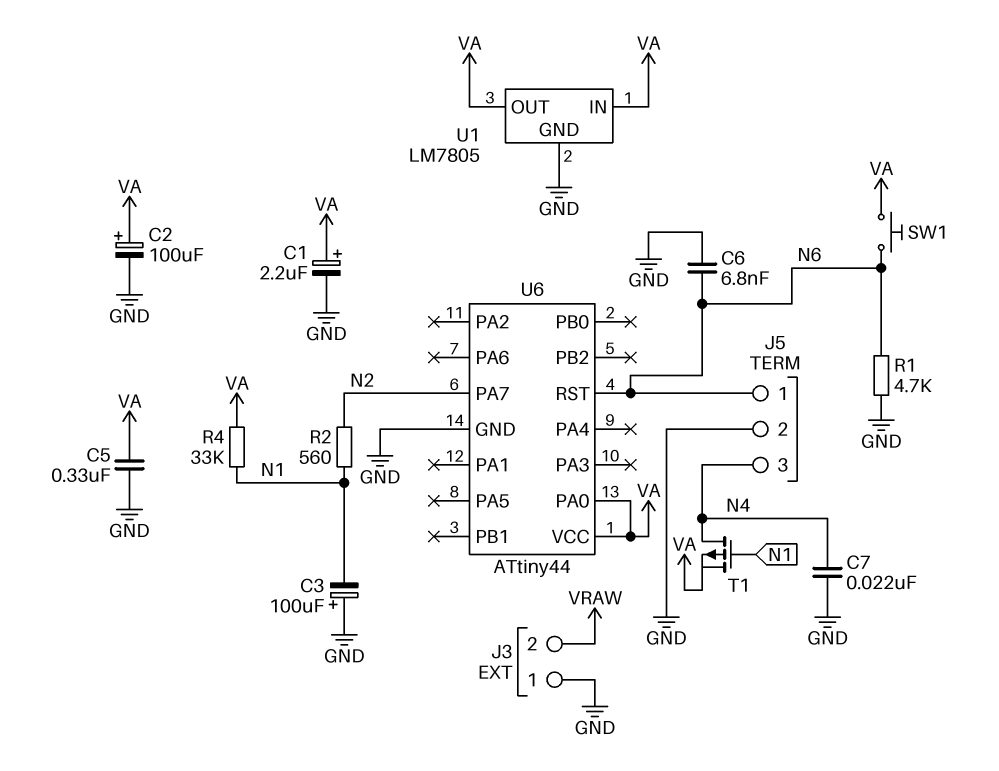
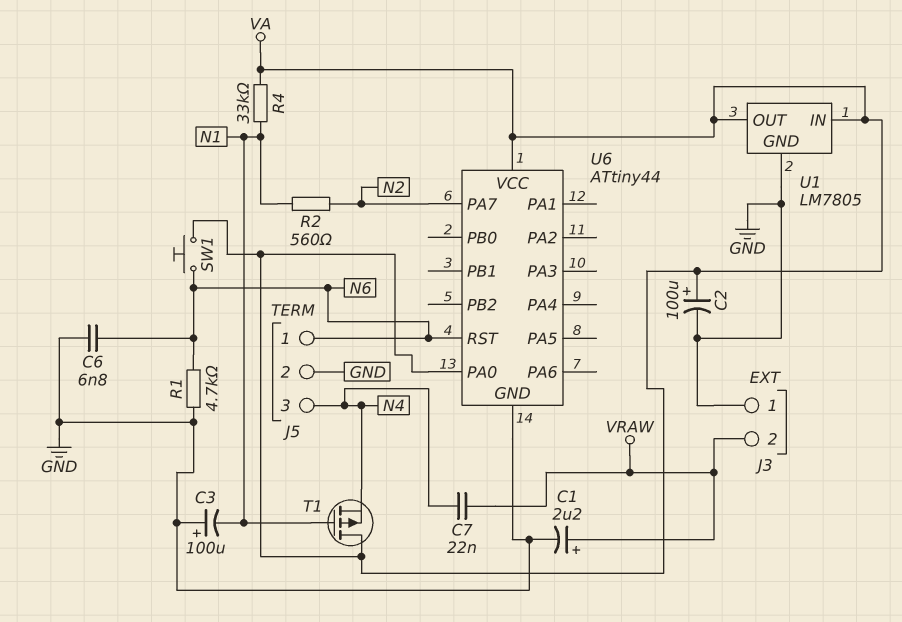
C1: 2.2uF (plus VA, minus GND) -> 2.2uF (plus VRAW, minus GND)
C5: 330nF (GND, VA) -> none
C7: 22nF (GND, N4) -> 22nF (N4, VRAW)
T1: PMOS (G N1, D N4, S VA) -> PMOS (G N1, D VA, S N4)

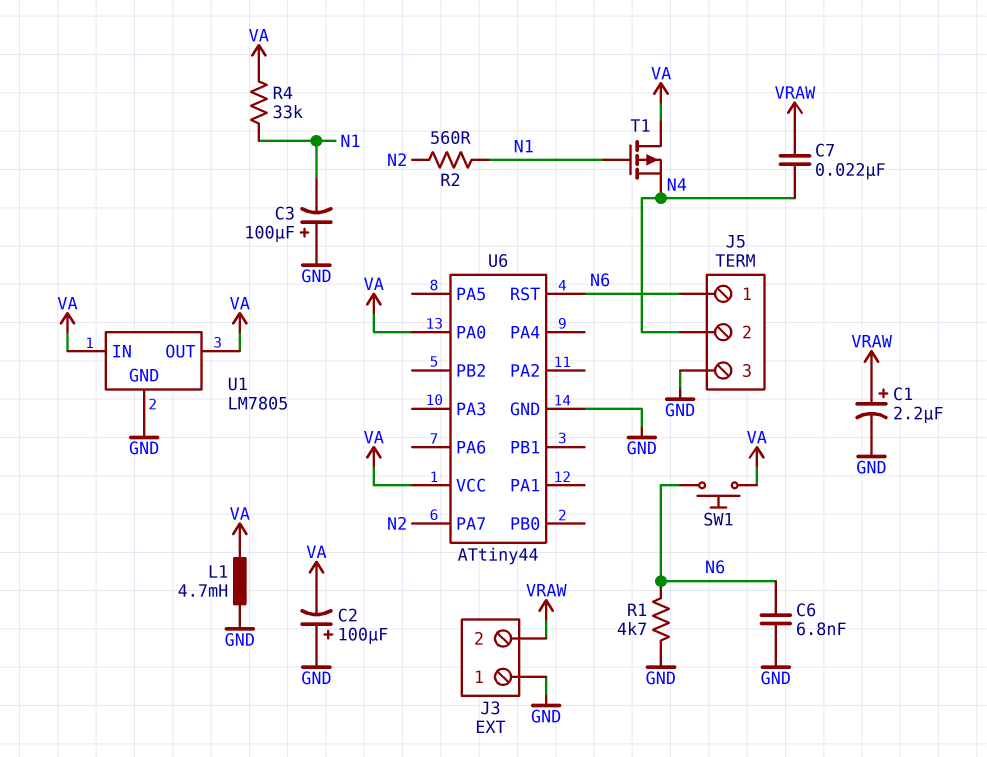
C2: 100uF (plus VA, minus GND) -> 100uF (plus GND, minus VA)
J5 pin 2: GND -> N4
J5 pin 3: N4 -> GND
L1: none -> 4.7mH (GND, VA)

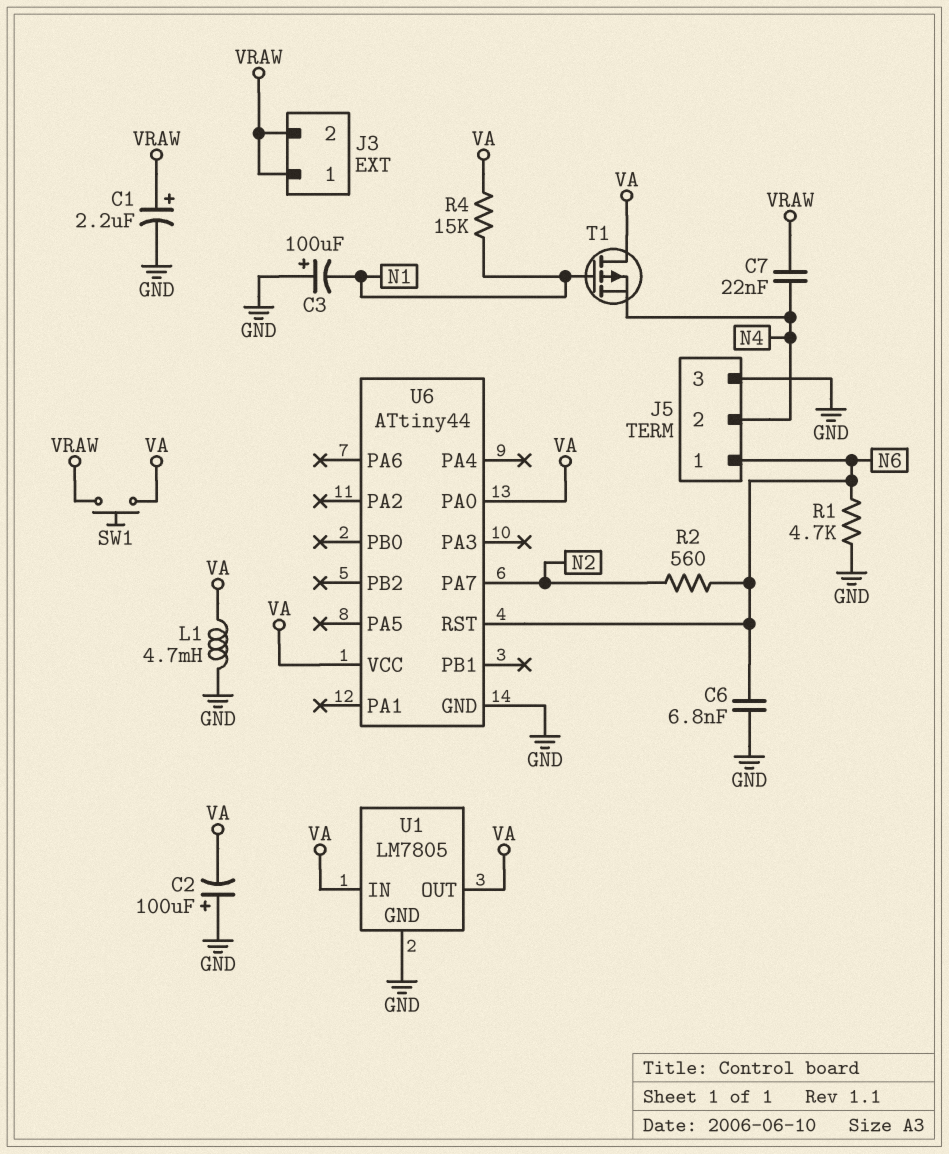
J3 pin 1: GND -> VRAW
R2: 560 (N1, N2) -> 560 (N2, N6)
R4: 33k (N1, VA) -> 15k (N1, VA)
SW1: button (N6, VA) -> button (VA, VRAW)

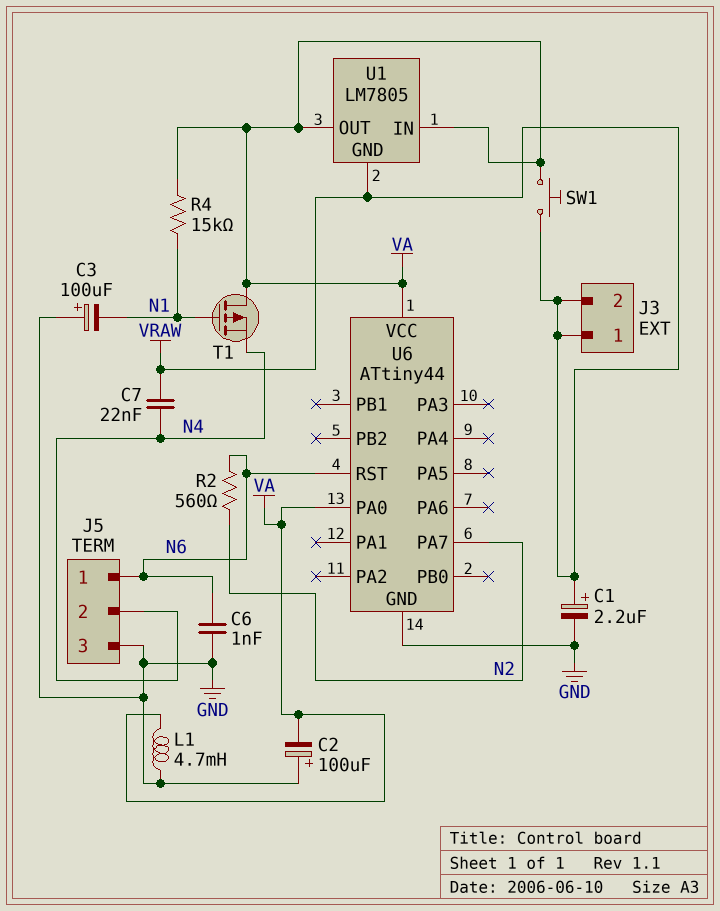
C6: 6.8nF (GND, N6) -> 1nF (GND, N6)
R1: 4.7k (GND, N6) -> none
U1 pin GND: GND -> VRAW

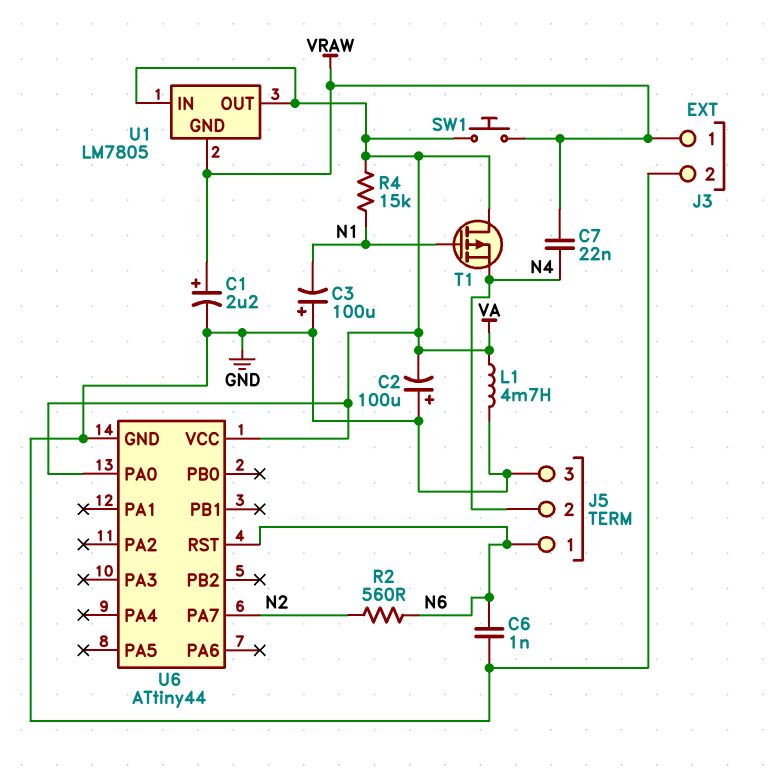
J3 pin 2: VRAW -> GND

